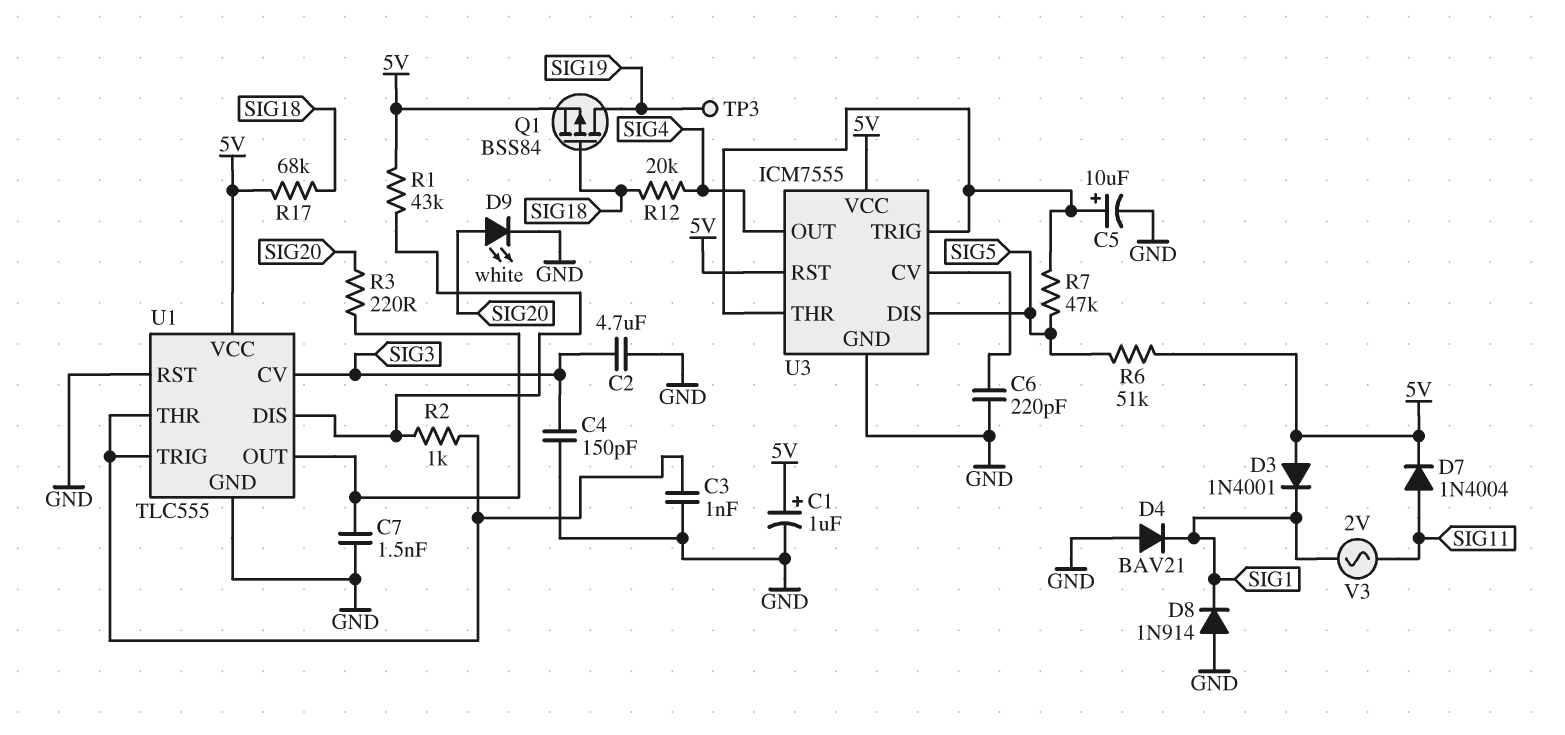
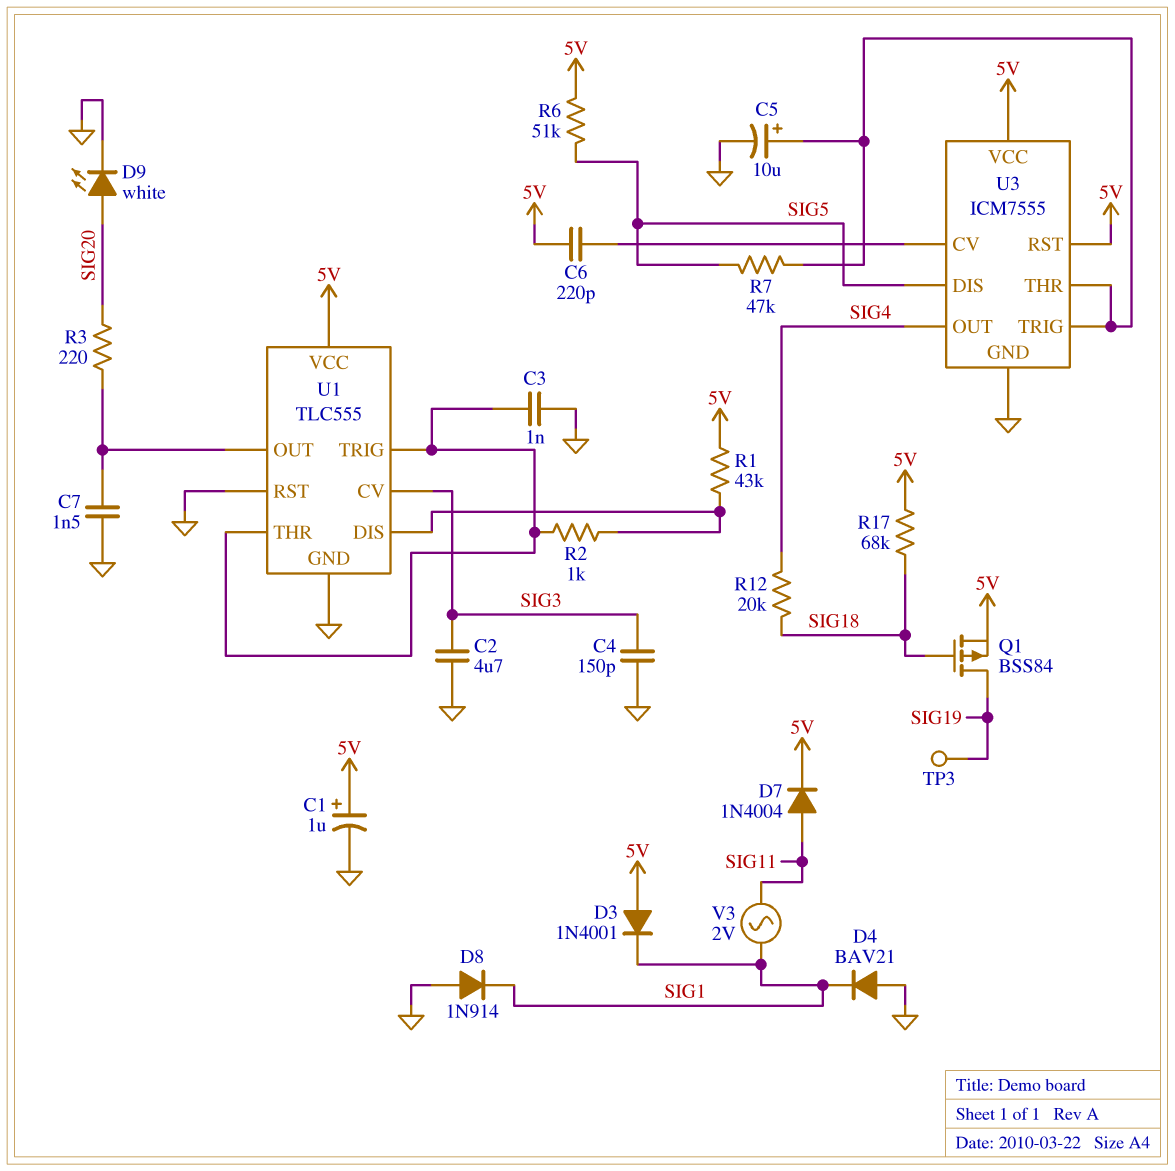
C6: 220pF (GND, U3/CV) -> 220pF (5V, U3/CV)

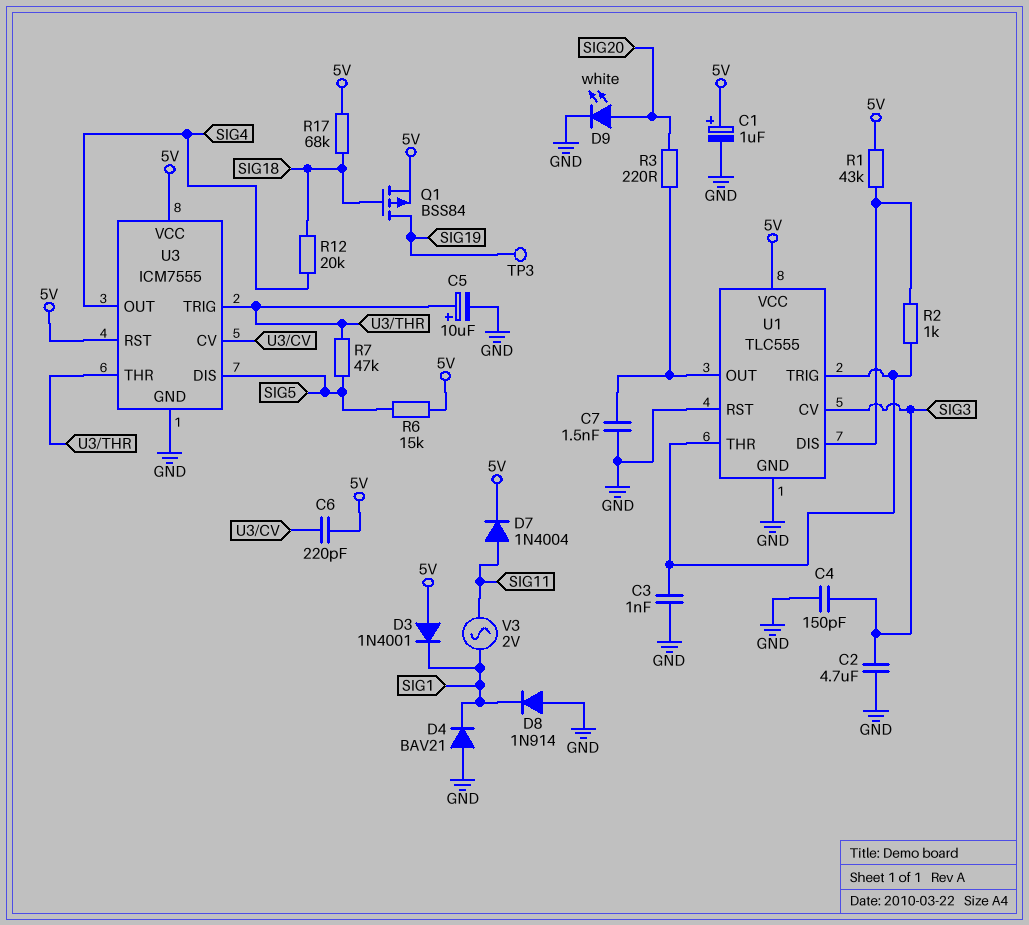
R6: 51k (5V, SIG5) -> 15k (5V, SIG5)

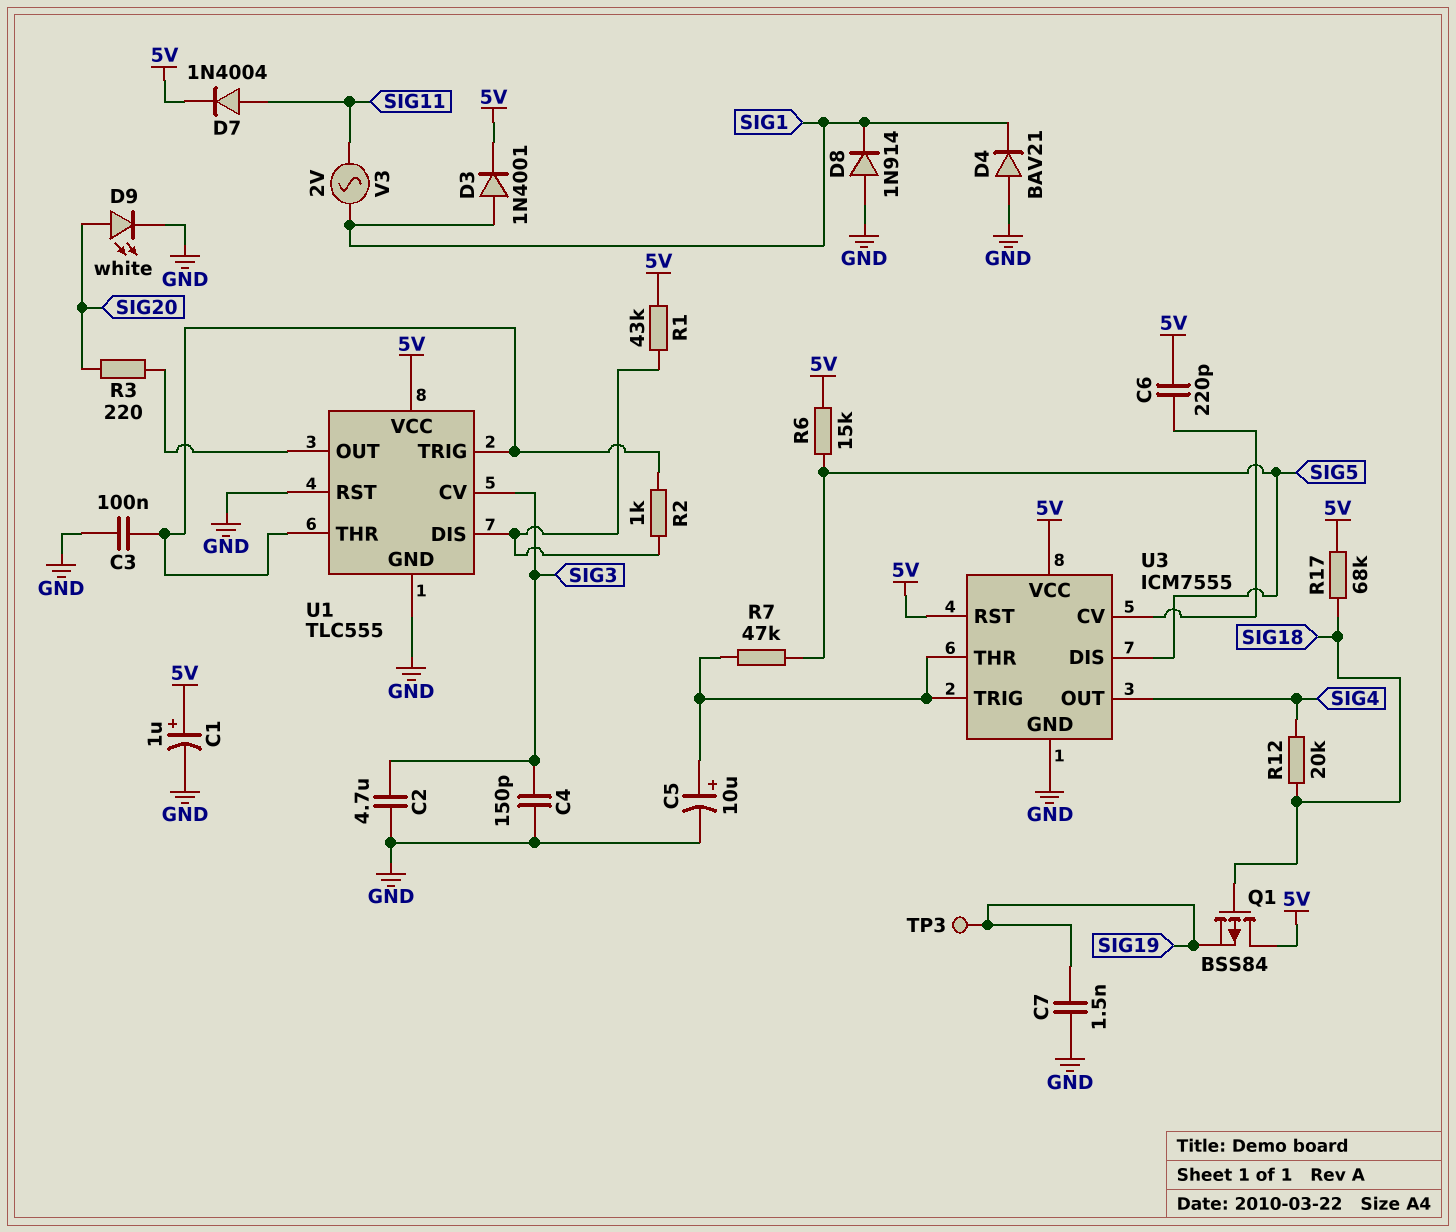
C3: 1nF (GND, U1/THR) -> 100nF (GND, U1/THR)
C7: 1.5nF (GND, U1/OUT) -> 1.5nF (GND, SIG19)
D3: diode 1N4001 (A 5V, K SIG1) -> diode 1N4001 (A SIG1, K 5V)
Q1: PMOS BSS84 (G SIG18, D SIG19, S 5V) -> PMOS BSS84 (G SIG18, D 5V, S SIG19)

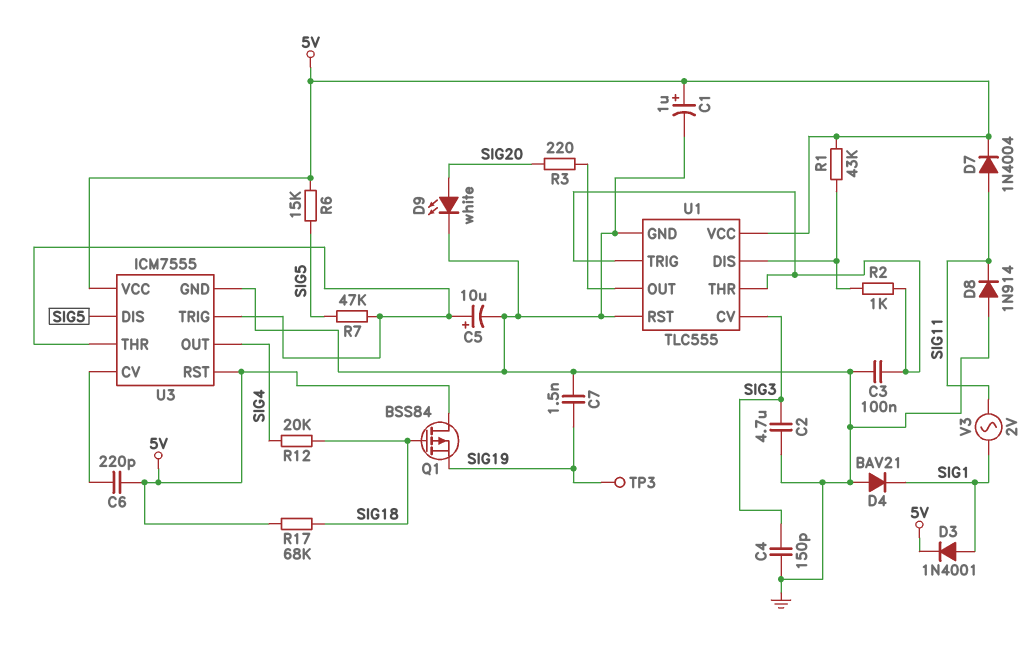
D8: diode 1N914 (A GND, K SIG1) -> diode 1N914 (A GND, K SIG11)

